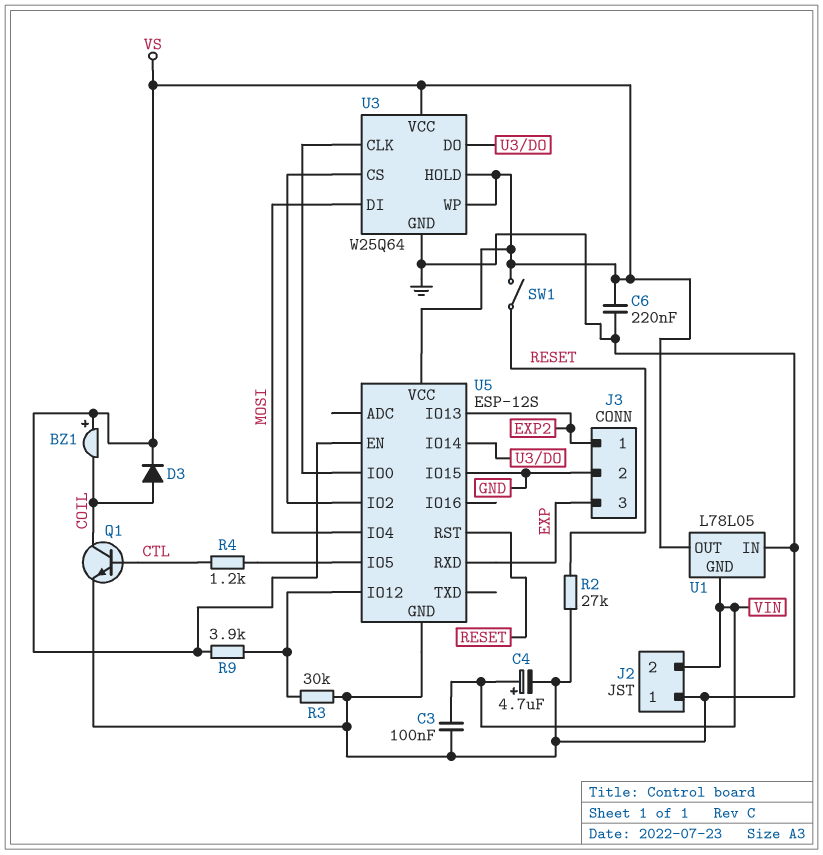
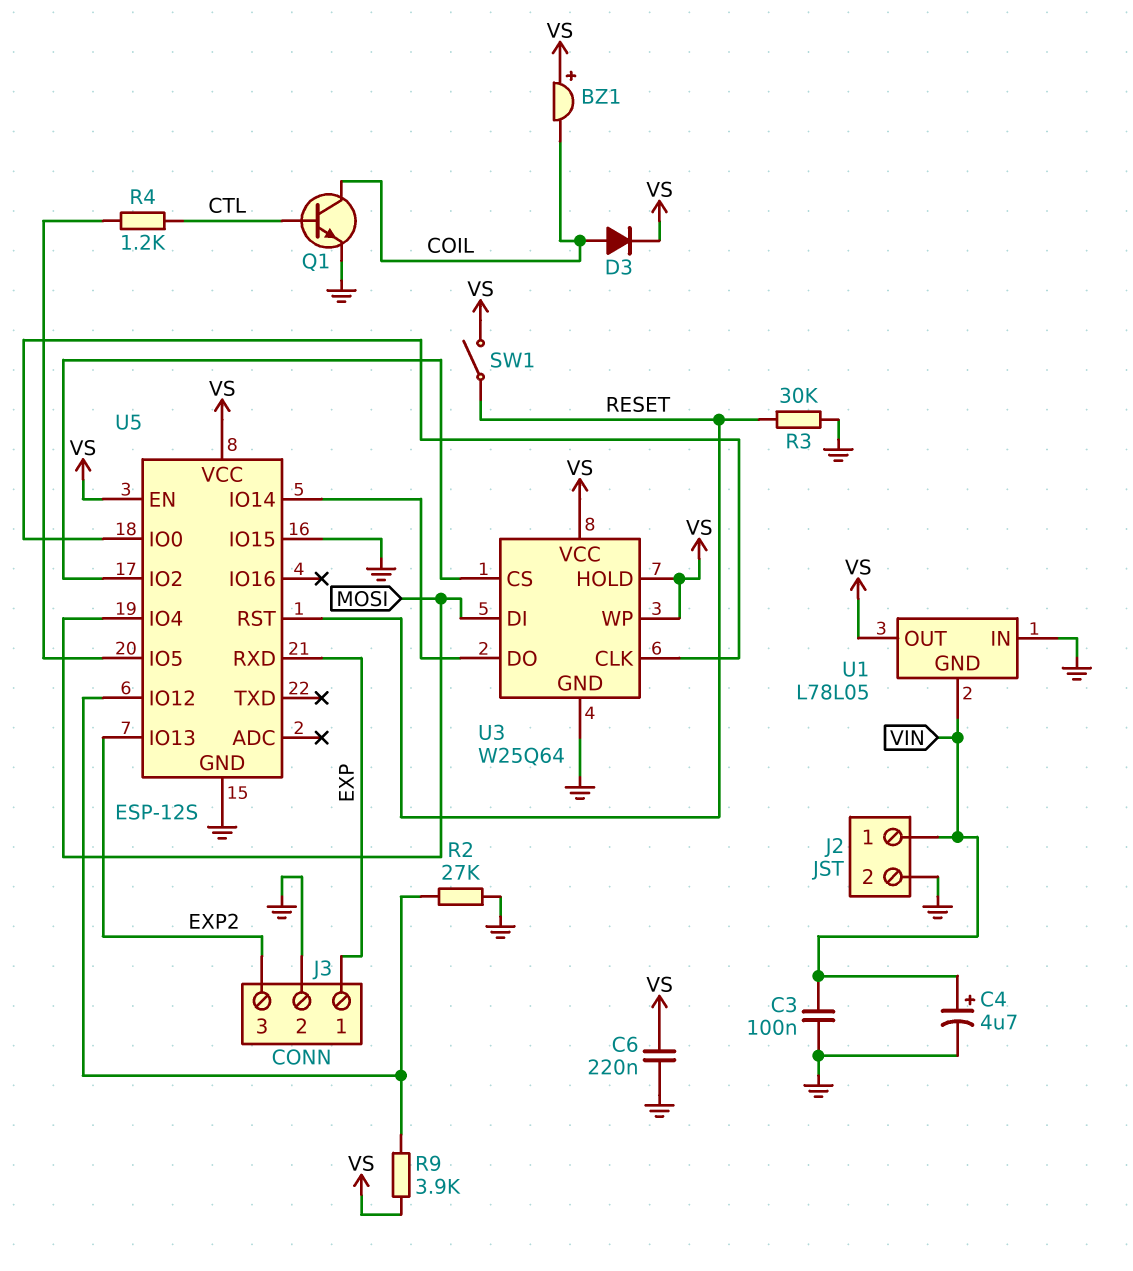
J2 pin 1: GND -> VIN
J2 pin 2: VIN -> GND
J3 pin 1: EXP2 -> EXP
J3 pin 3: EXP -> EXP2
R2: 27k (GND, RESET) -> 27k (GND, U5/IO12)
R3: 30k (GND, U5/IO12) -> 30k (GND, RESET)

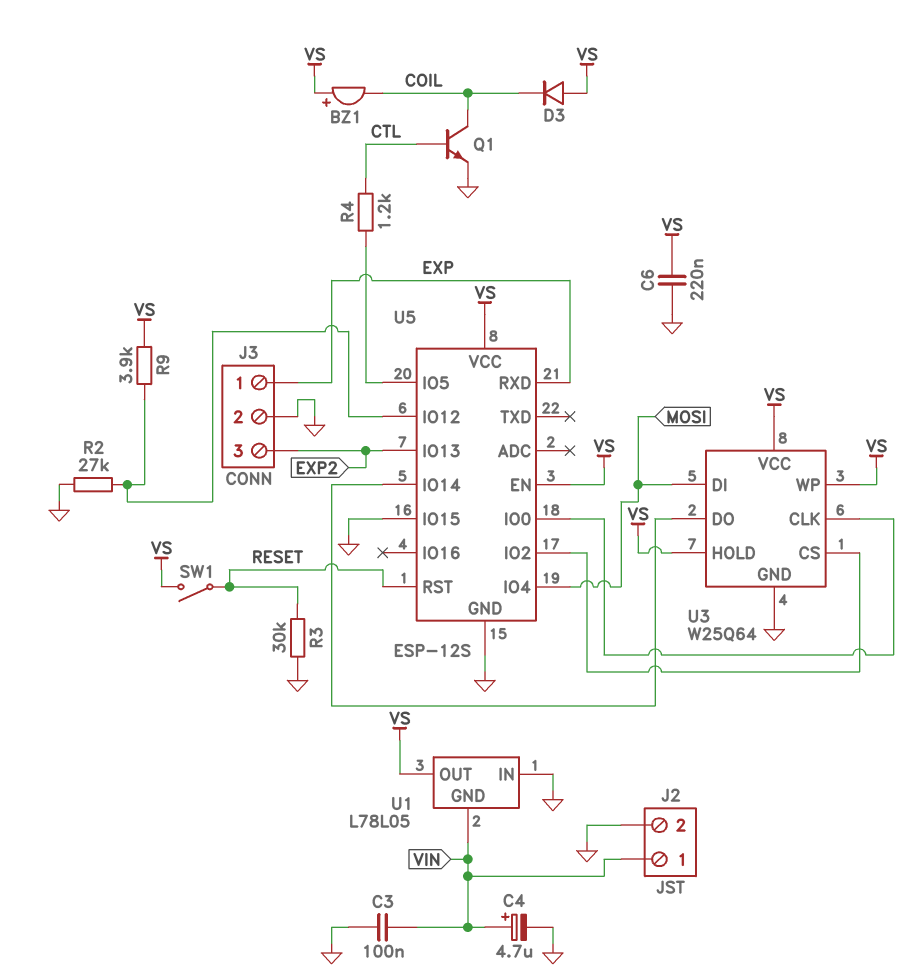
D3: diode (A COIL, K VS) -> diode (A VS, K COIL)

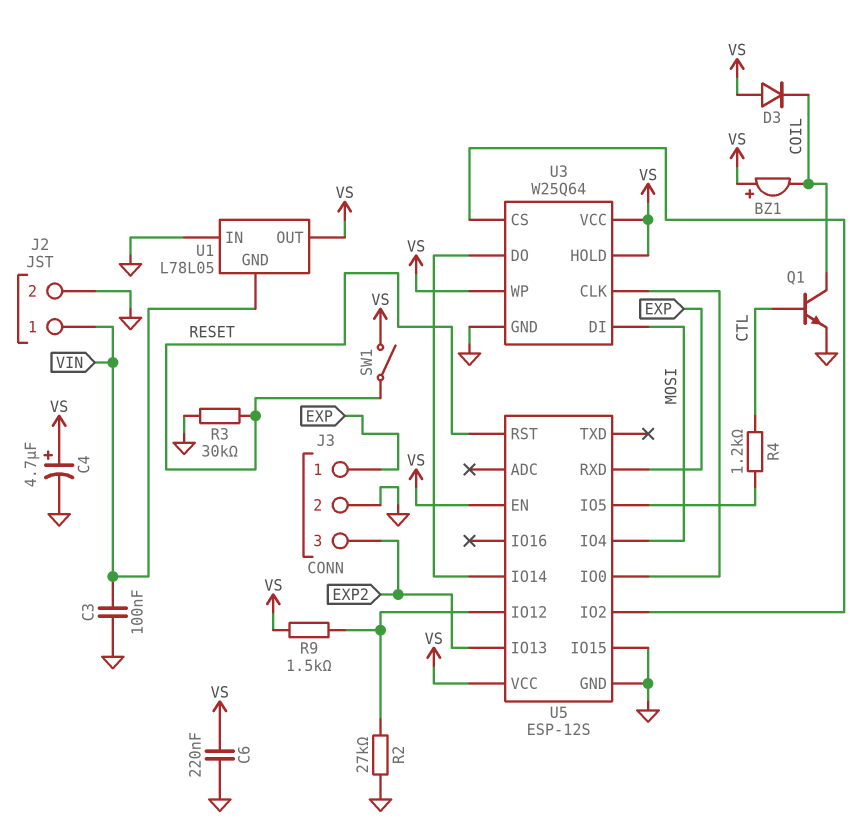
C4: 4.7uF (plus VIN, minus GND) -> 4.7uF (plus VS, minus GND)
R9: 3.9k (U5/IO12, VS) -> 1.5k (U5/IO12, VS)

